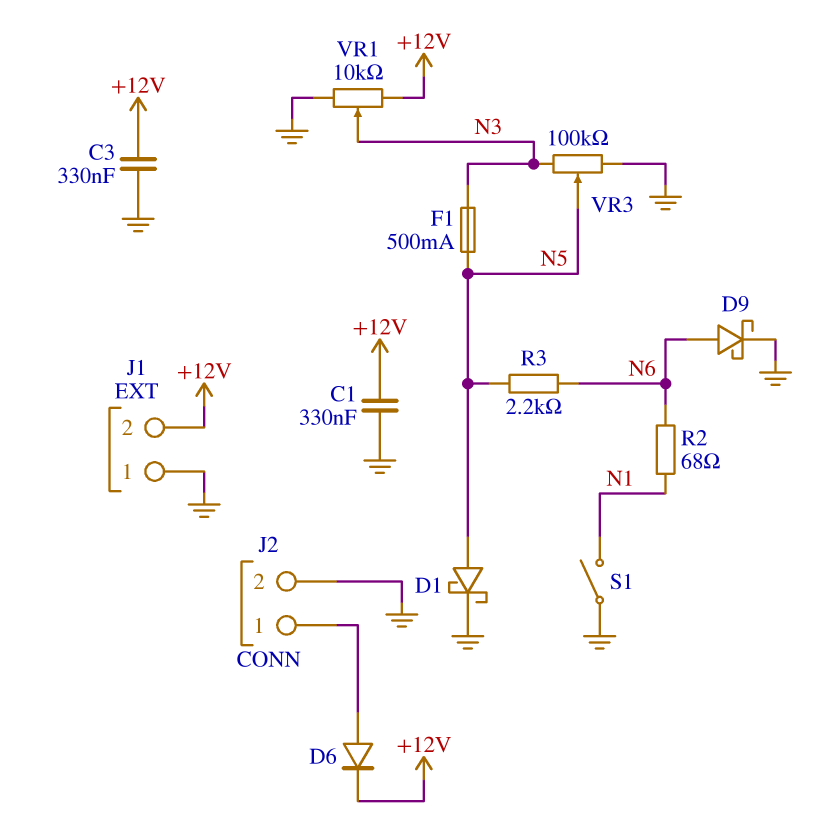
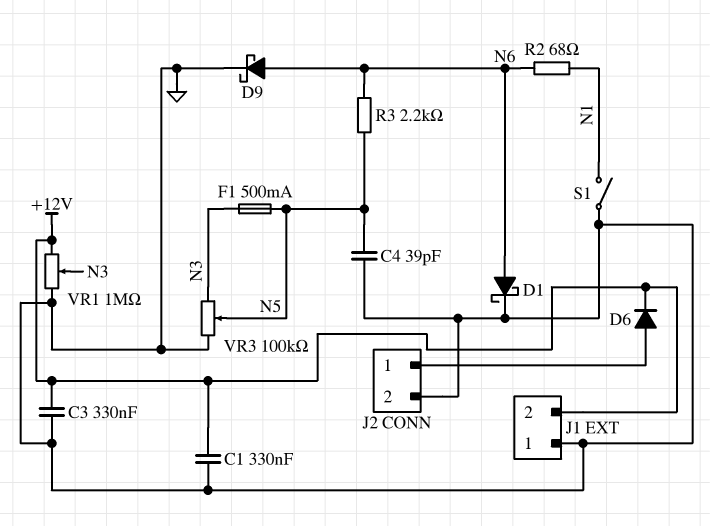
C4: none -> 39pF (GND, N5)
D1: schottky (A N5, K GND) -> schottky (A N6, K GND)
VR1: 10k (+12V, GND, wiper N3) -> 1M (+12V, GND, wiper N3)

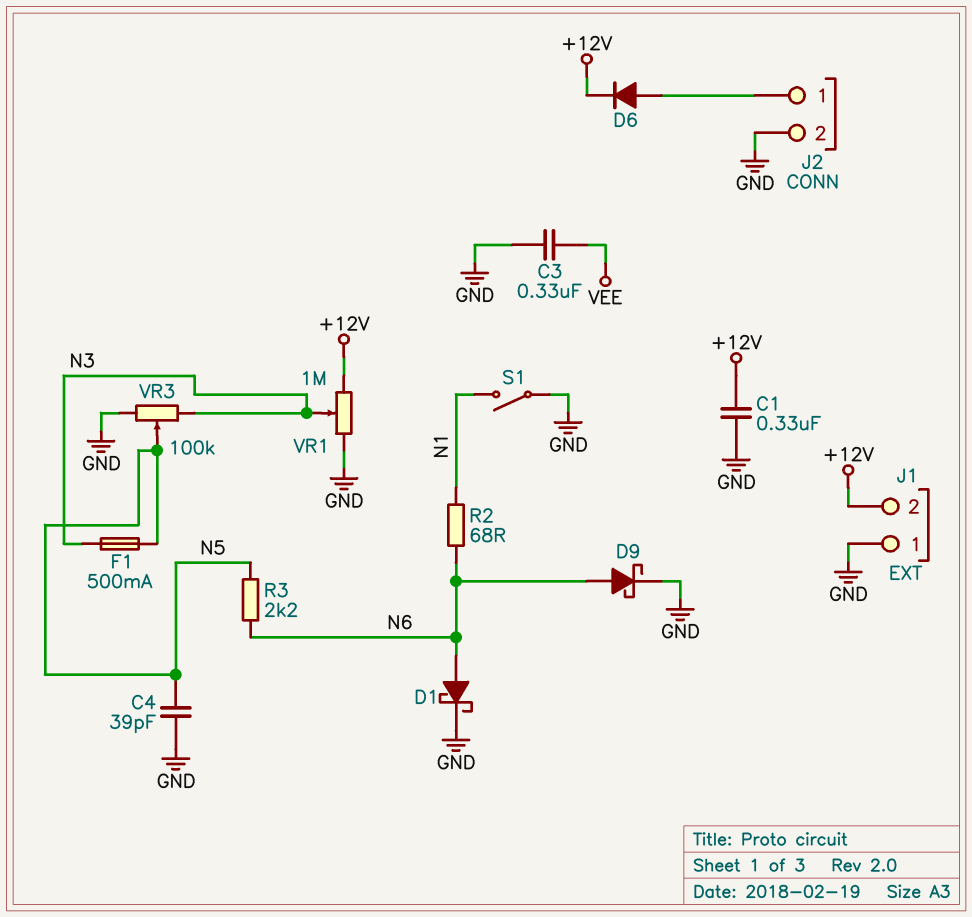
C3: 330nF (+12V, GND) -> 330nF (GND, VEE)

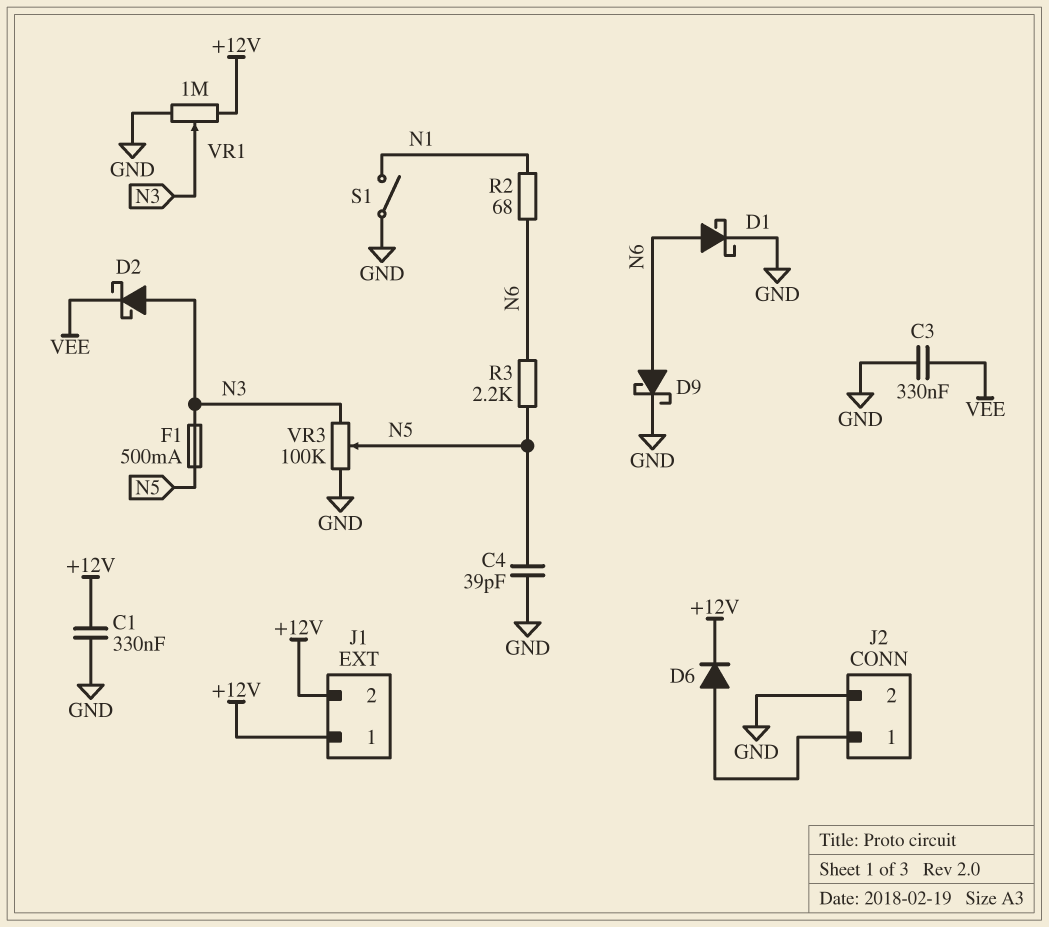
D2: none -> schottky (A N3, K VEE)
J1 pin 1: GND -> +12V

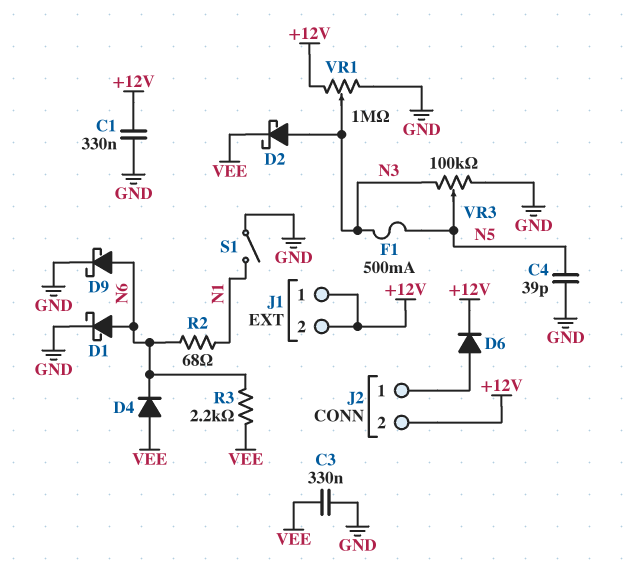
D4: none -> diode (A VEE, K N6)
J2 pin 2: GND -> +12V
R3: 2.2k (N5, N6) -> 2.2k (N6, VEE)

